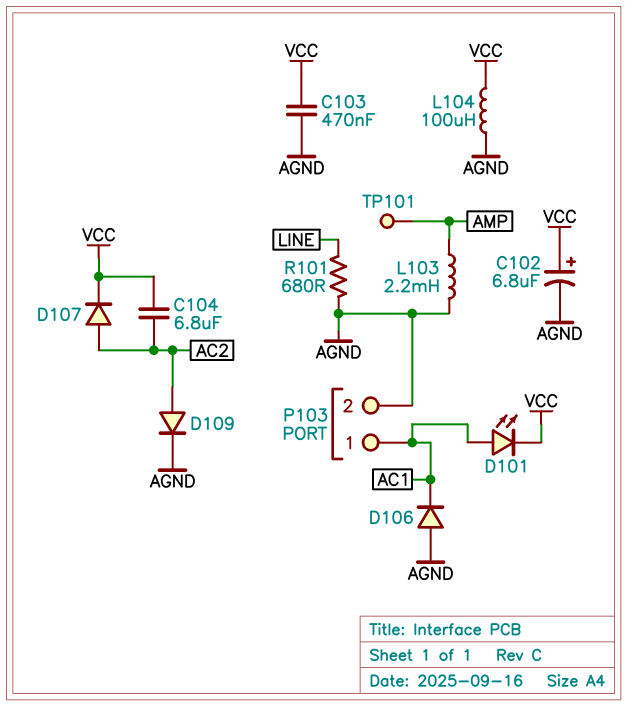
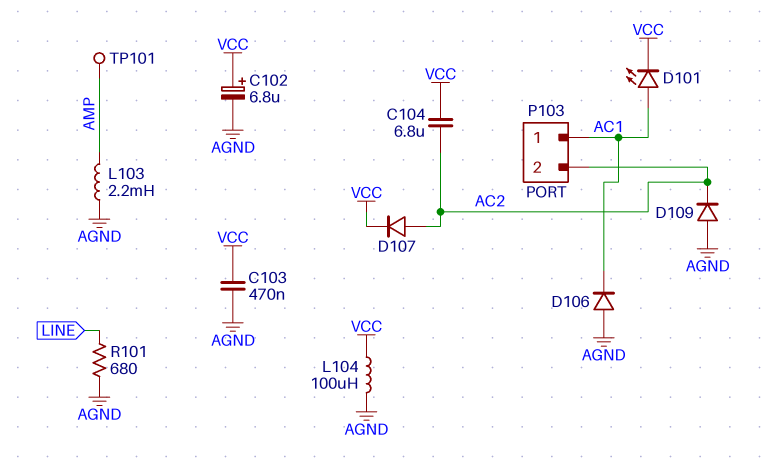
D109: diode (A AC2, K AGND) -> diode (A AGND, K AC2)
P103 pin 2: AGND -> AC2

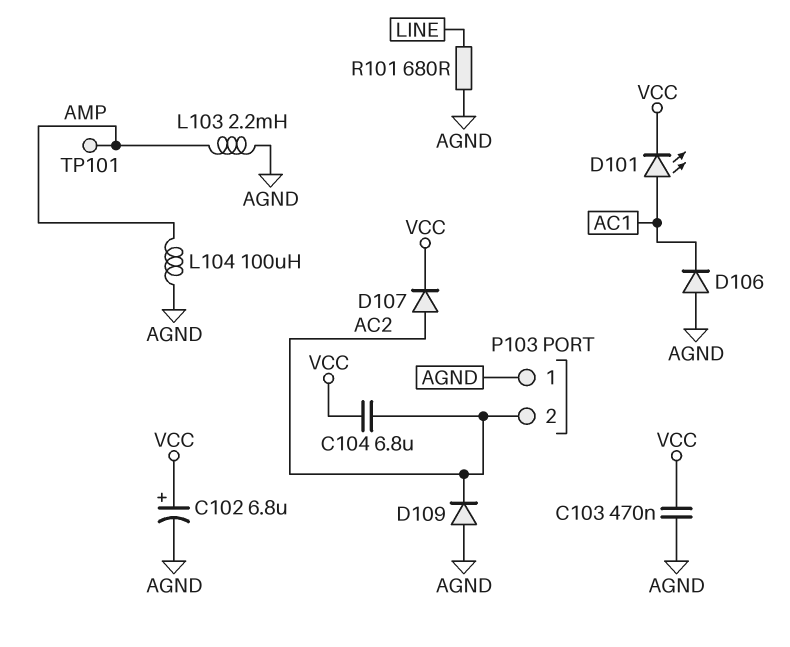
L104: 100uH (AGND, VCC) -> 100uH (AGND, AMP)
P103 pin 1: AC1 -> AGND

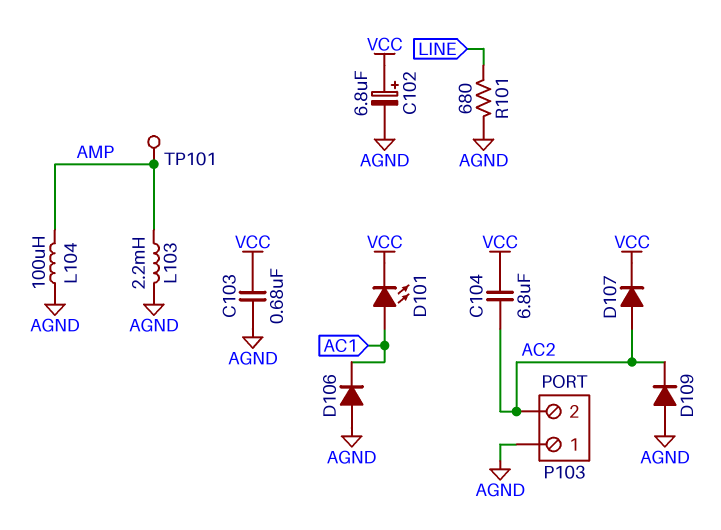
C103: 470nF (AGND, VCC) -> 680nF (AGND, VCC)

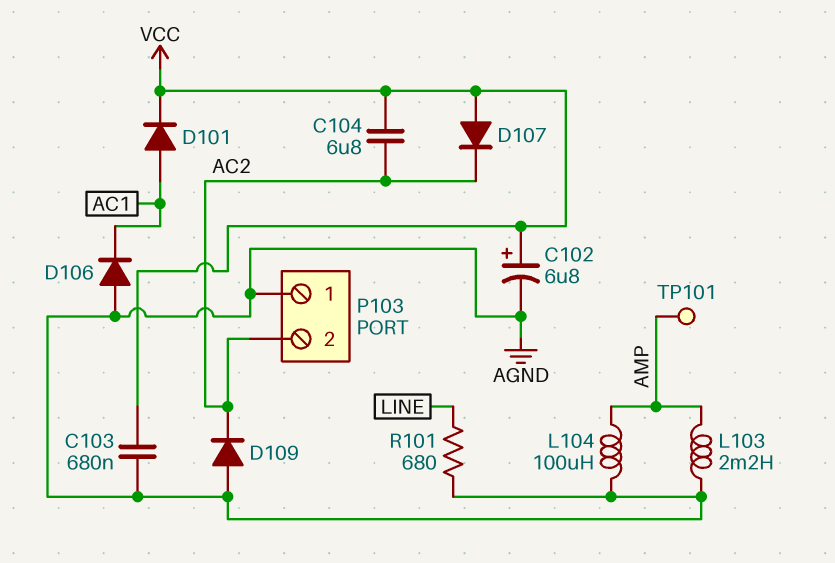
D101: LED (A AC1, K VCC) -> diode (A AC1, K VCC)
D107: diode (A AC2, K VCC) -> diode (A VCC, K AC2)

